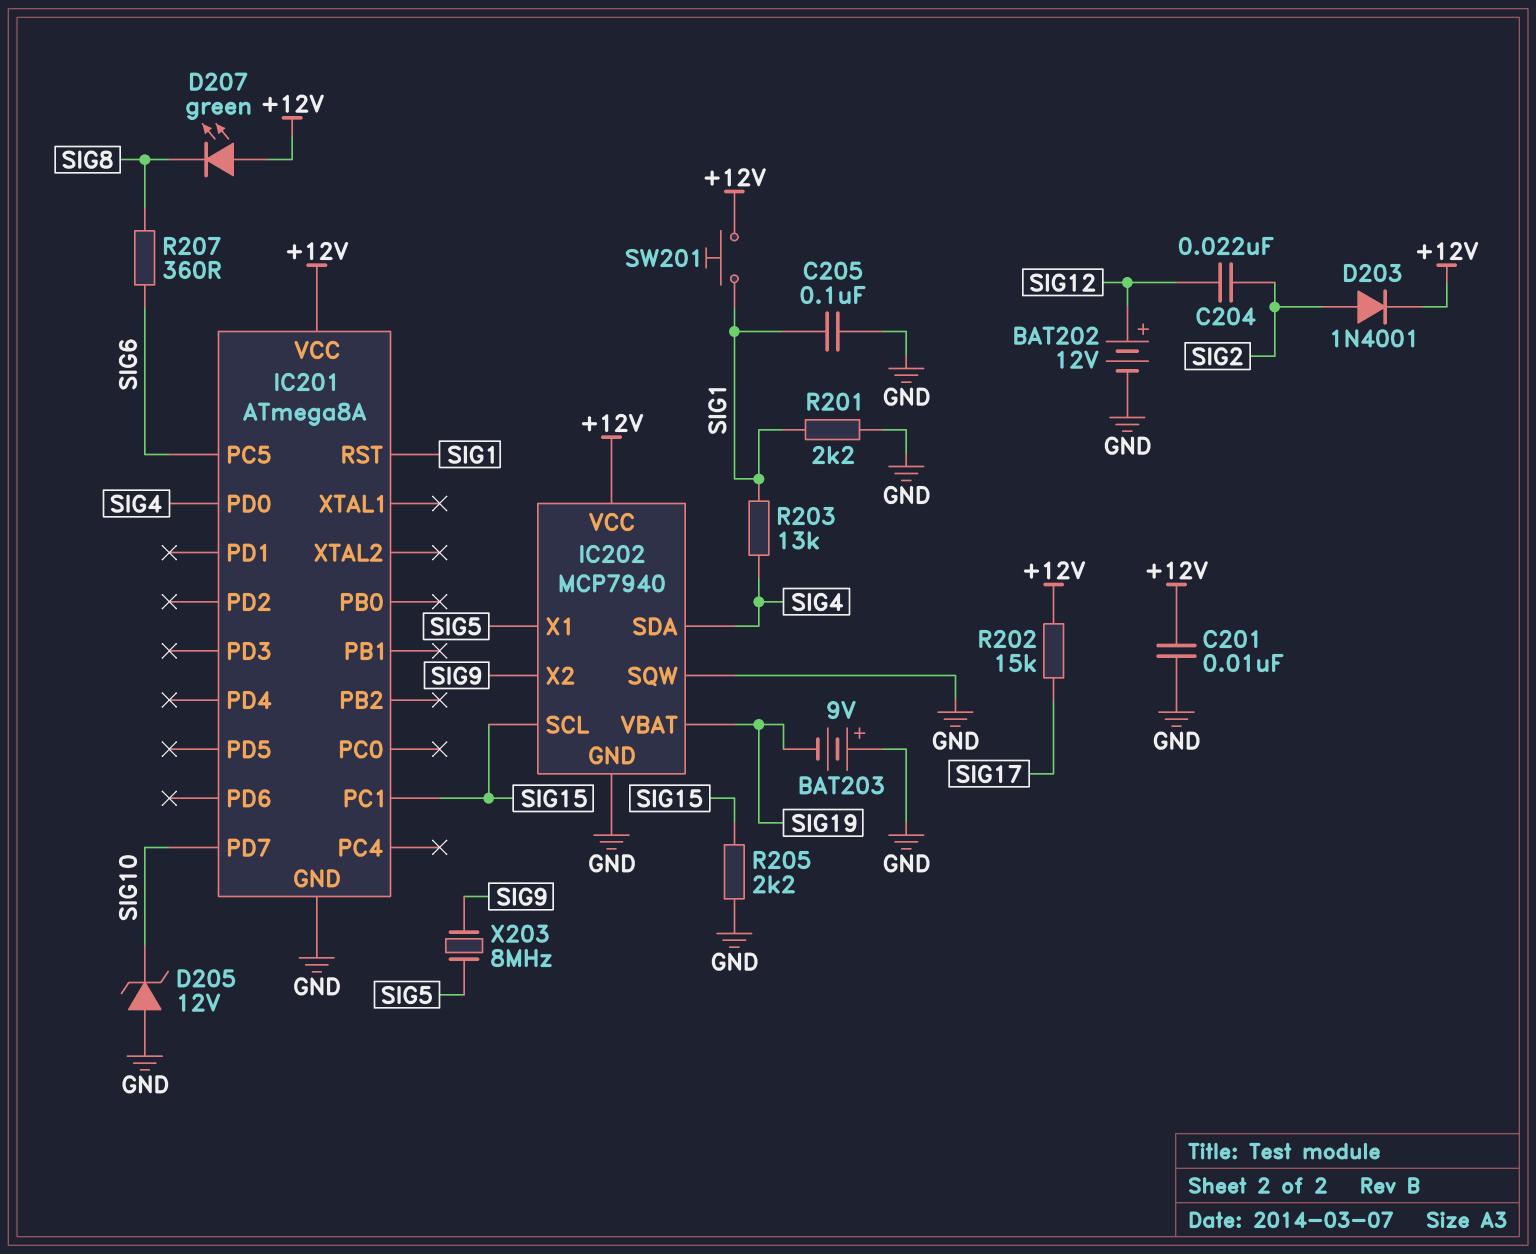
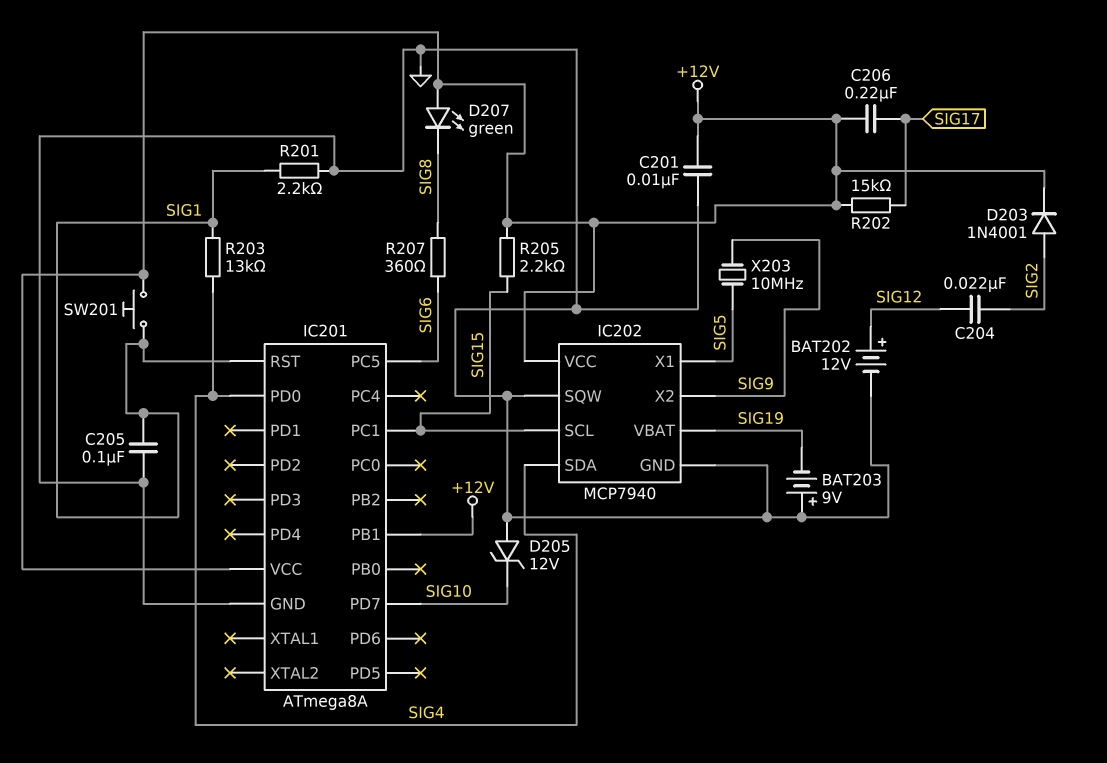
C206: none -> 220nF (+12V, SIG17)
IC201 pin PB1: none -> +12V
R205: 2.2k (GND, SIG15) -> 2.2k (+12V, SIG15)
X203: 8MHz (SIG5, SIG9) -> 10MHz (SIG5, SIG9)

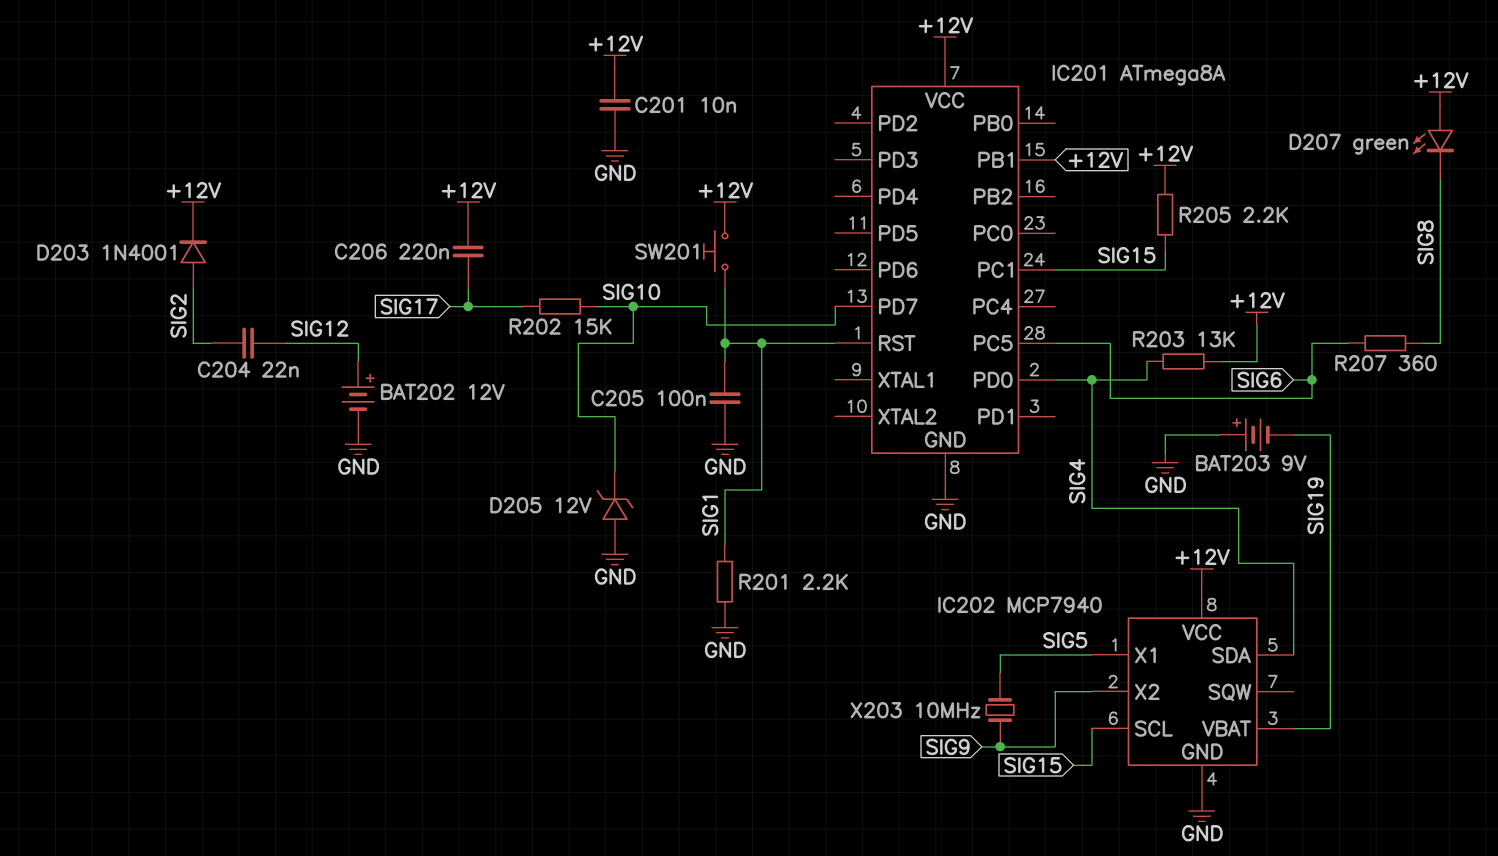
IC202 pin SQW: GND -> none
R202: 15k (+12V, SIG17) -> 15k (SIG10, SIG17)
R203: 13k (SIG1, SIG4) -> 13k (+12V, SIG4)

